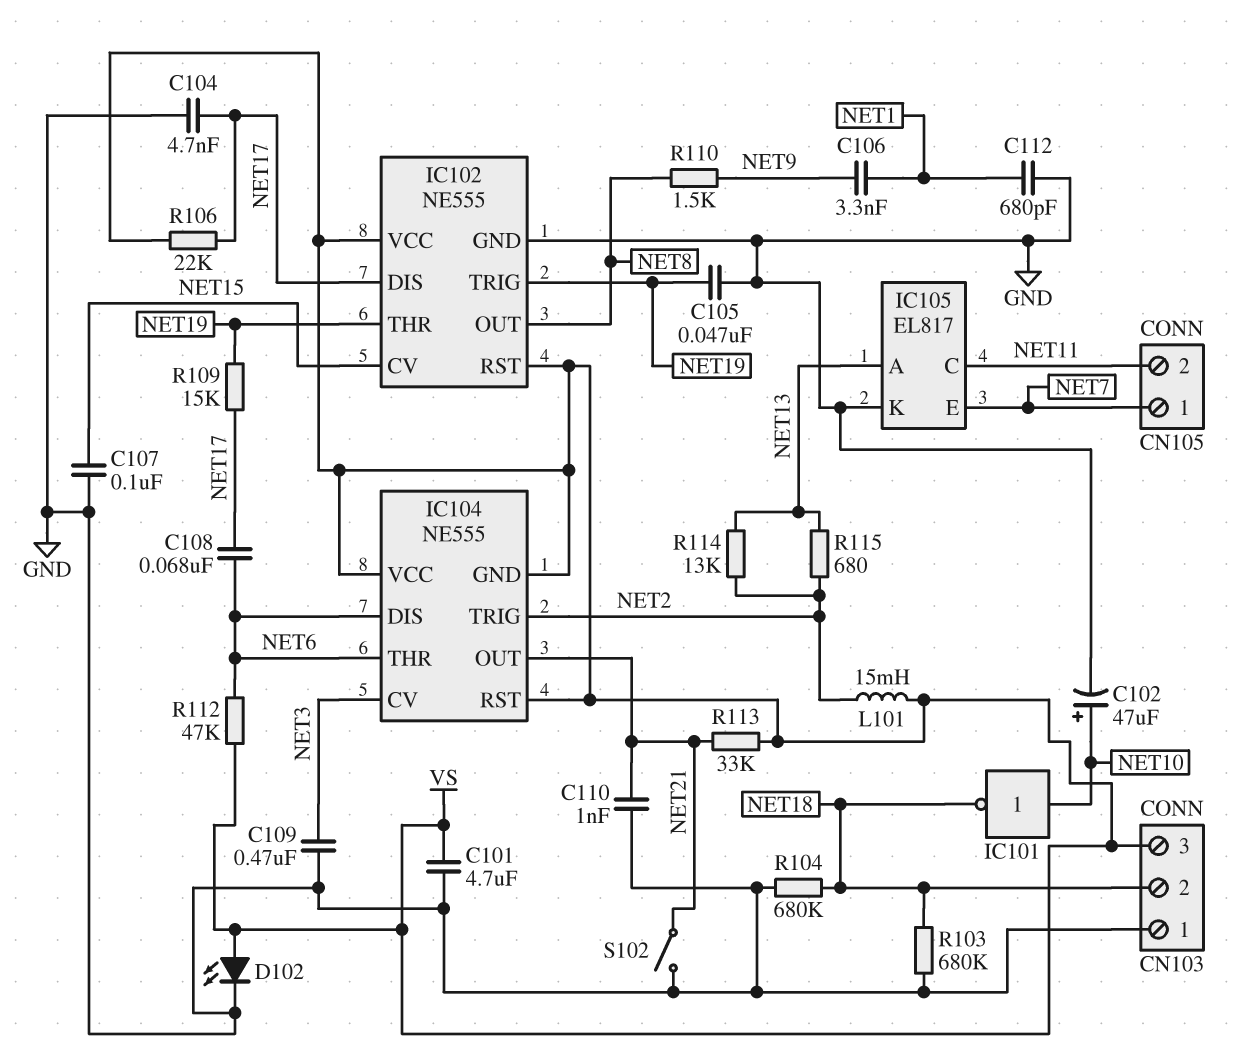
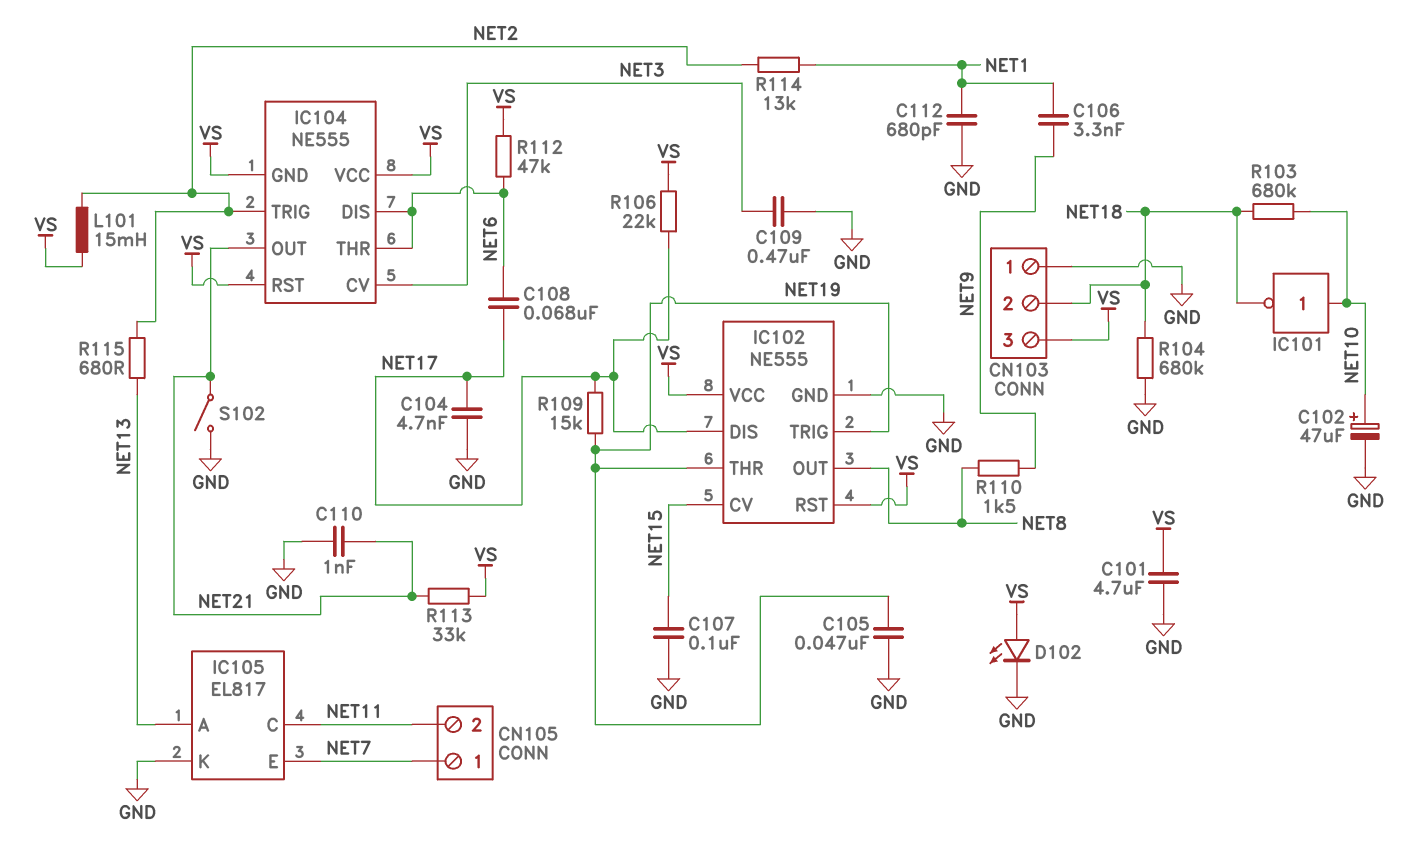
R103: 680k (GND, NET18) -> 680k (NET10, NET18)
R114: 13k (NET2, NET13) -> 13k (NET1, NET2)

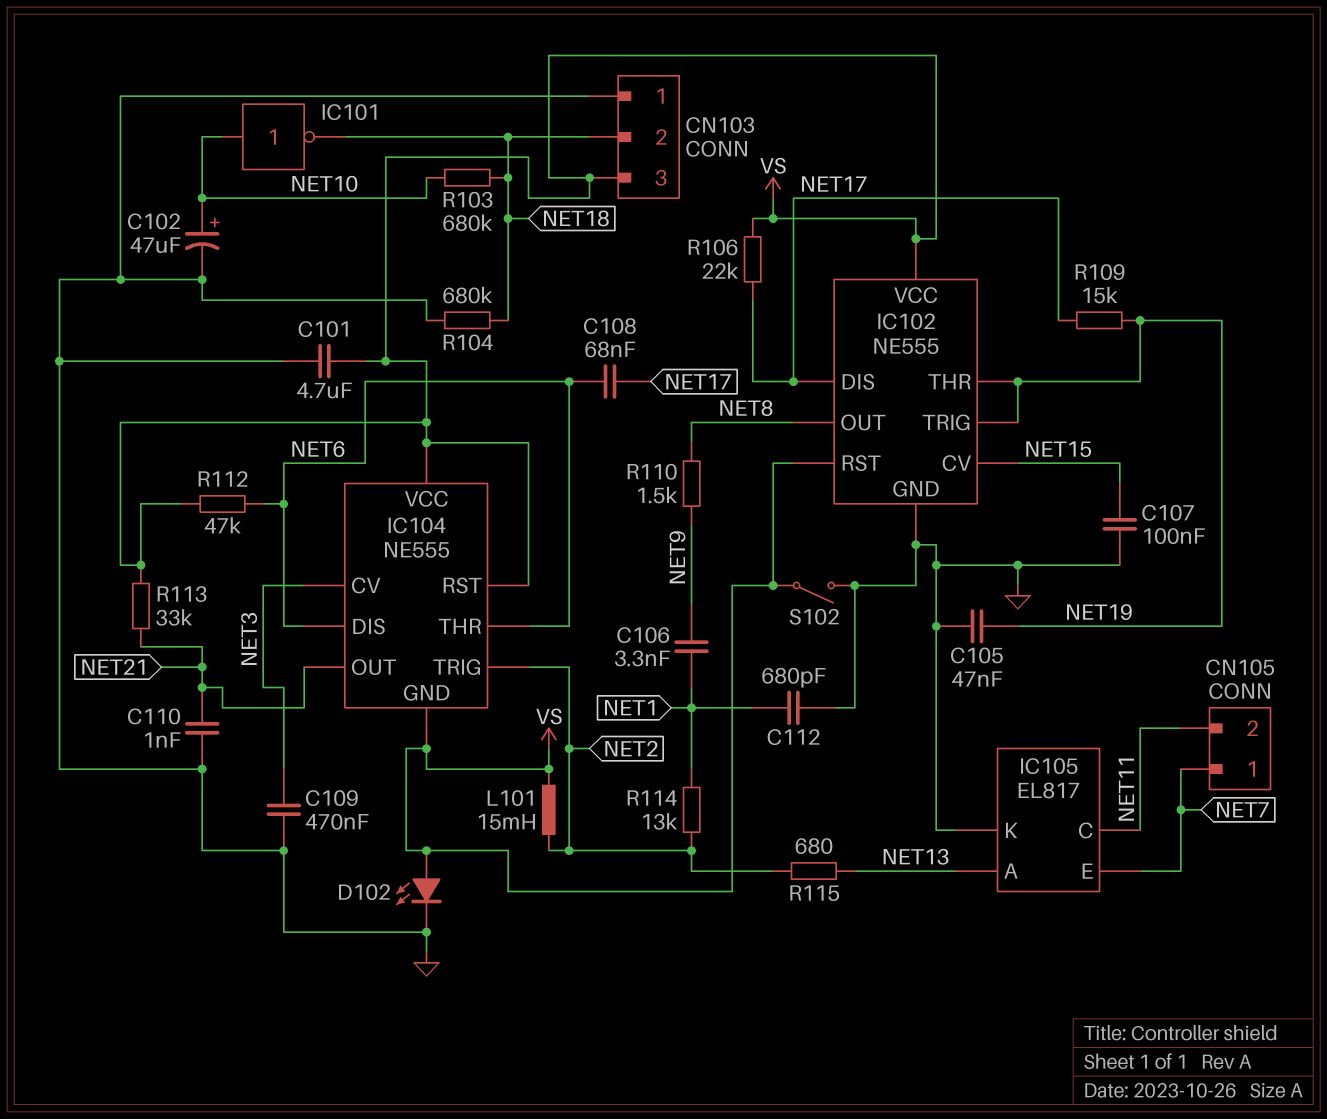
C104: 4.7nF (GND, NET17) -> none
S102: switch (GND, NET21) -> switch (GND, VS)

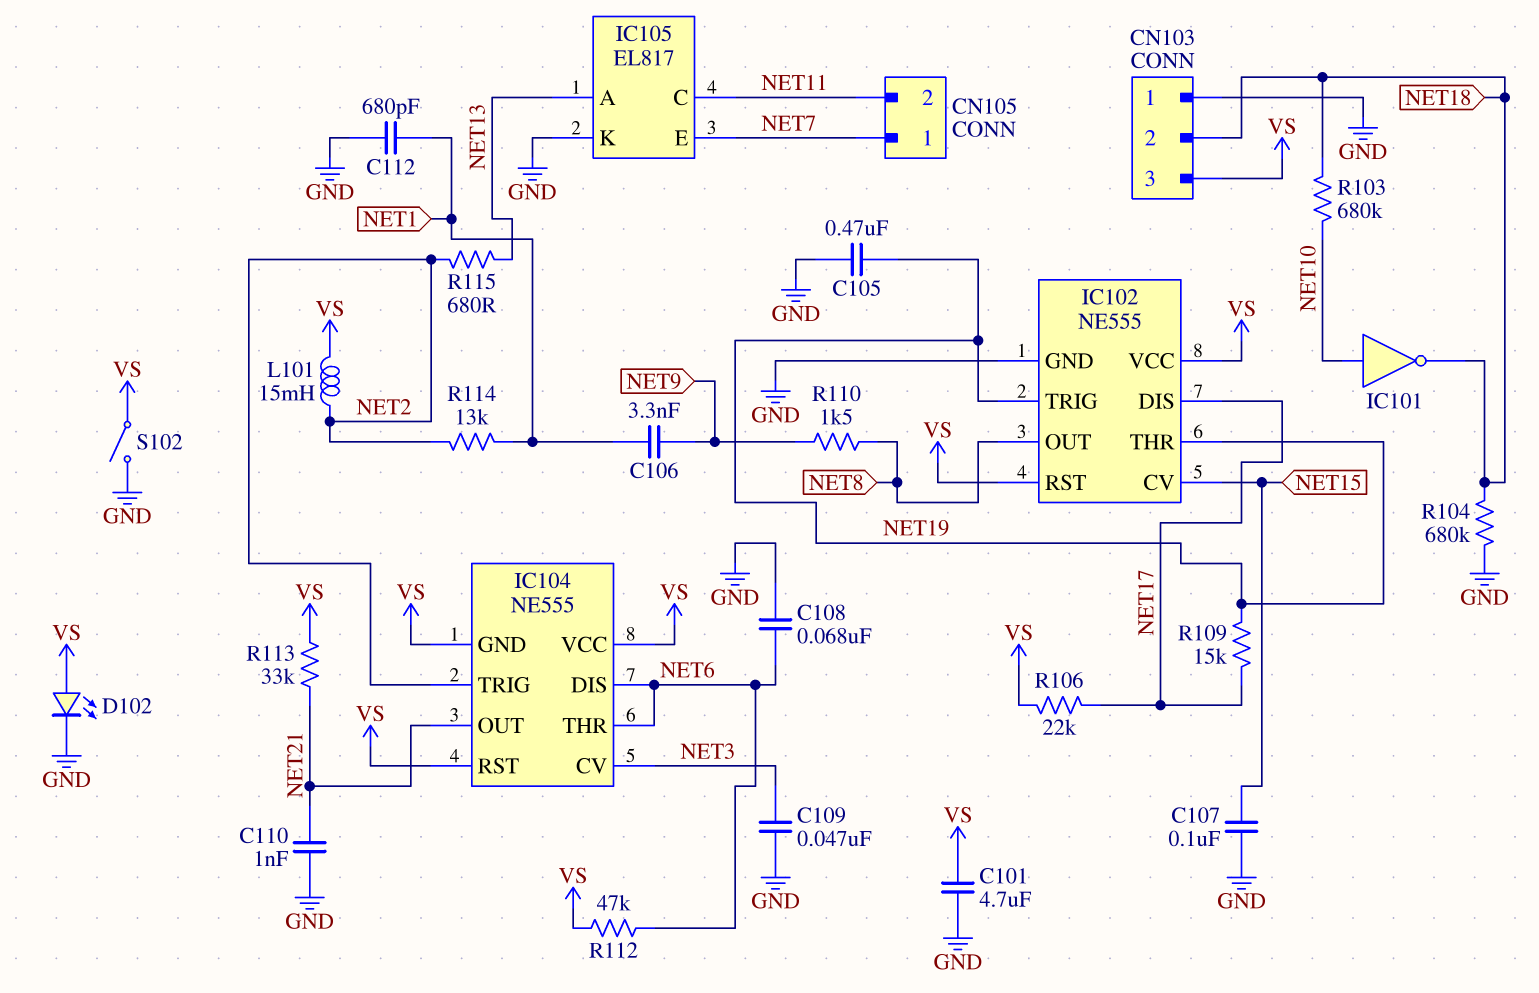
C102: 47uF (plus NET10, minus GND) -> none
C105: 47nF (GND, NET19) -> 470nF (GND, NET19)
C108: 68nF (NET6, NET17) -> 68nF (GND, NET6)
C109: 470nF (GND, NET3) -> 47nF (GND, NET3)

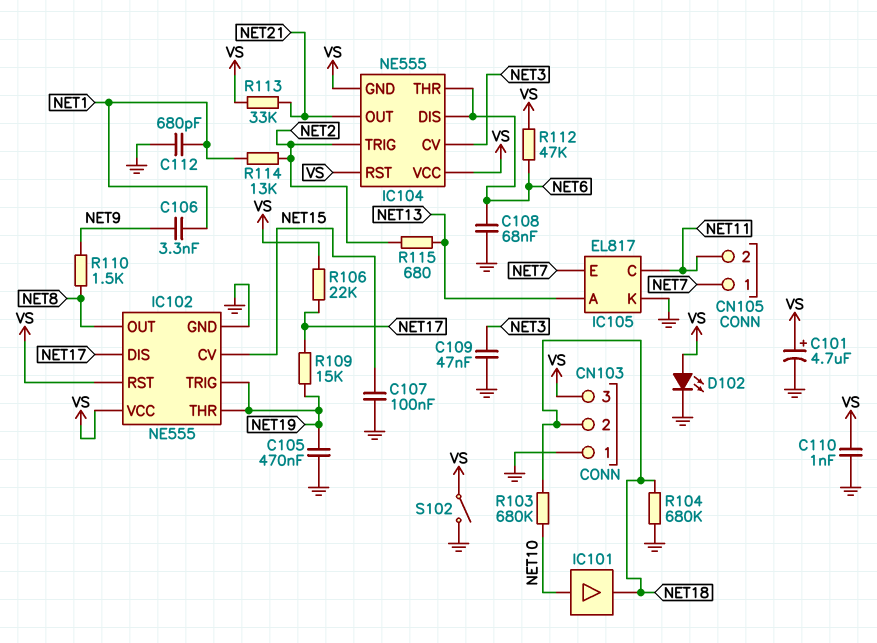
C101: 4.7uF (GND, VS) -> 4.7uF (plus VS, minus GND)
C110: 1nF (GND, NET21) -> 1nF (GND, VS)
IC101: NOT (in NET10, out NET18) -> buffer (in NET10, out NET18)
L101: 15mH (NET2, VS) -> none

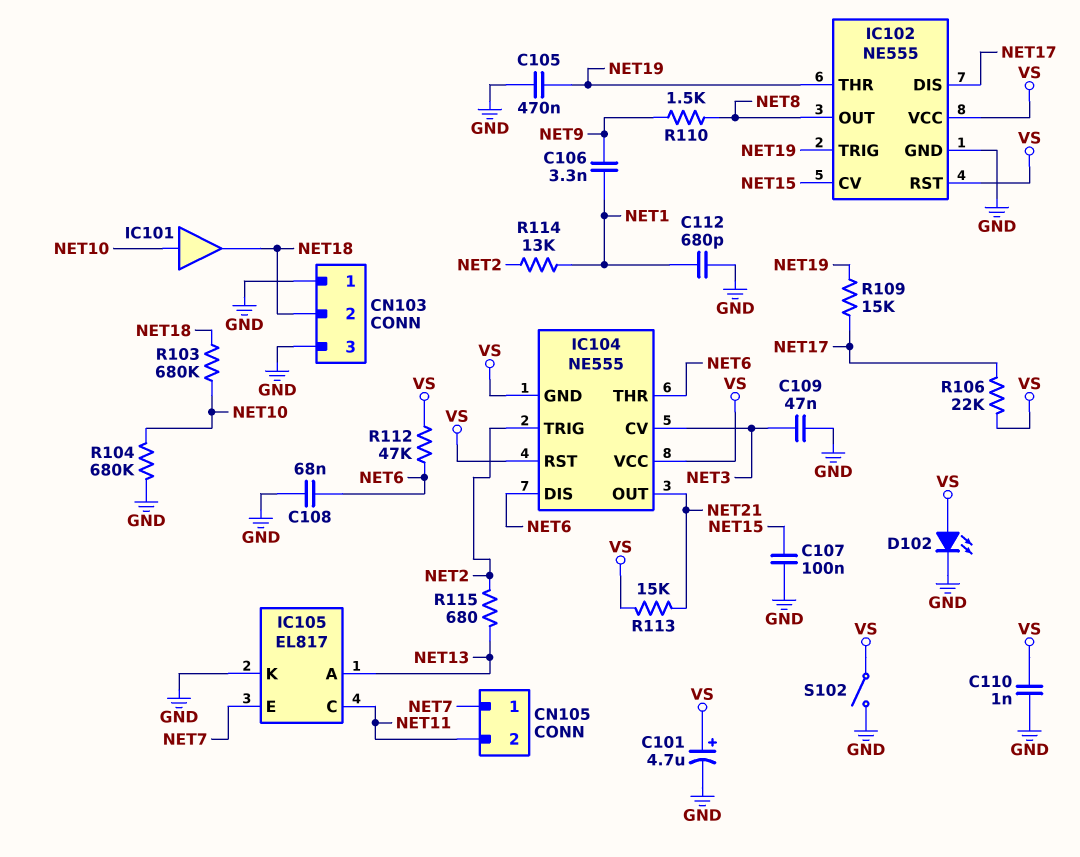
CN103 pin 3: VS -> GND
R104: 680k (GND, NET18) -> 680k (GND, NET10)
R113: 33k (NET21, VS) -> 15k (NET21, VS)

